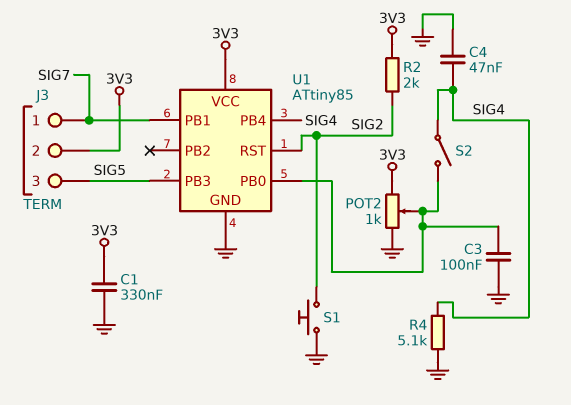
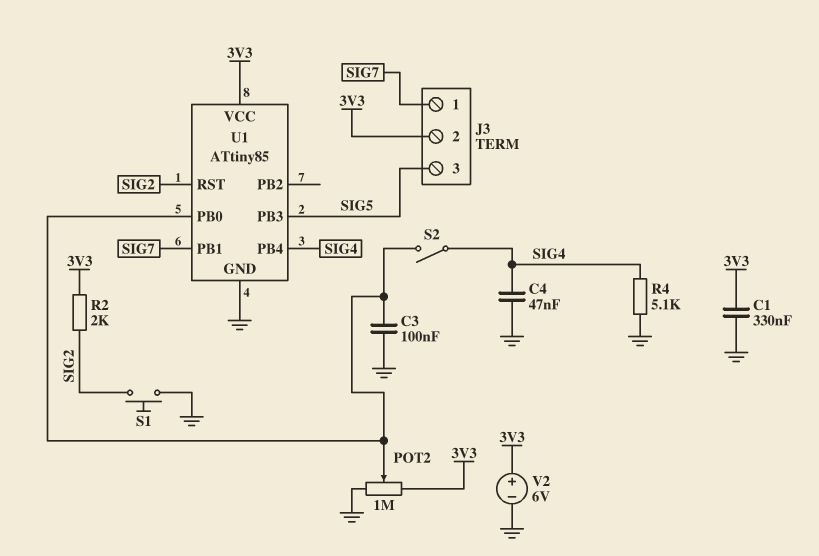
POT2: 1k (3V3, GND, wiper U1/PB0) -> 1M (3V3, GND, wiper U1/PB0)
V2: none -> 6V (plus 3V3, minus GND)

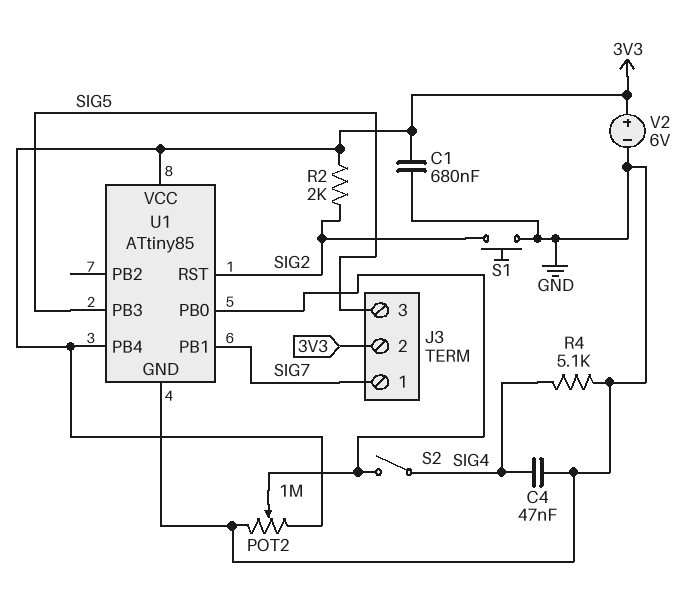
C1: 330nF (3V3, GND) -> 680nF (3V3, GND)
C3: 100nF (GND, U1/PB0) -> none
U1 pin PB4: SIG4 -> 3V3

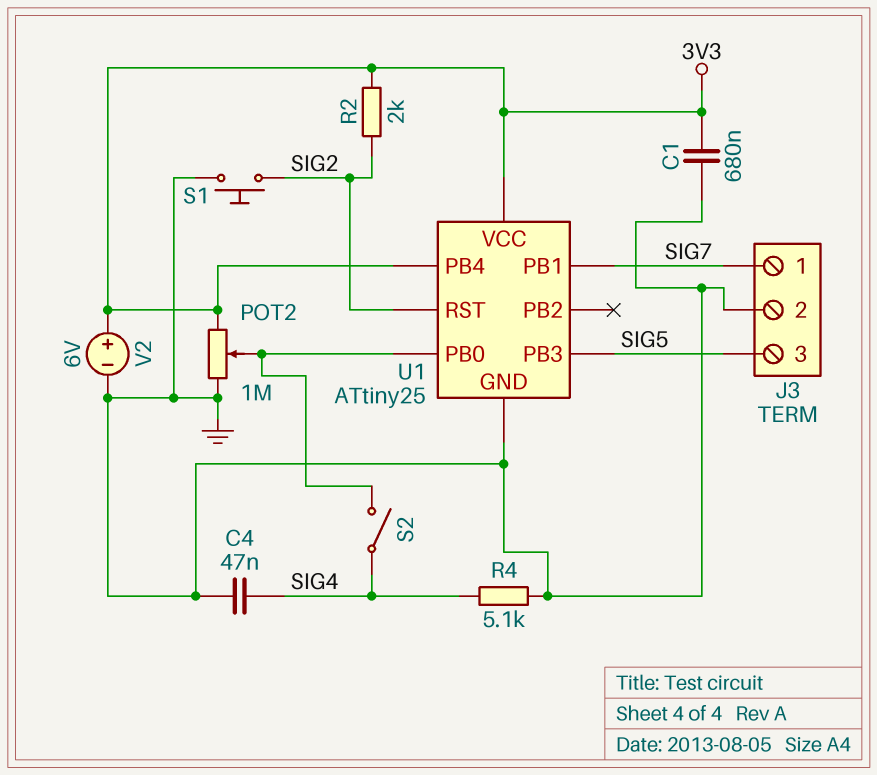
J3 pin 2: 3V3 -> GND
U1: ATtiny85 -> ATtiny25

